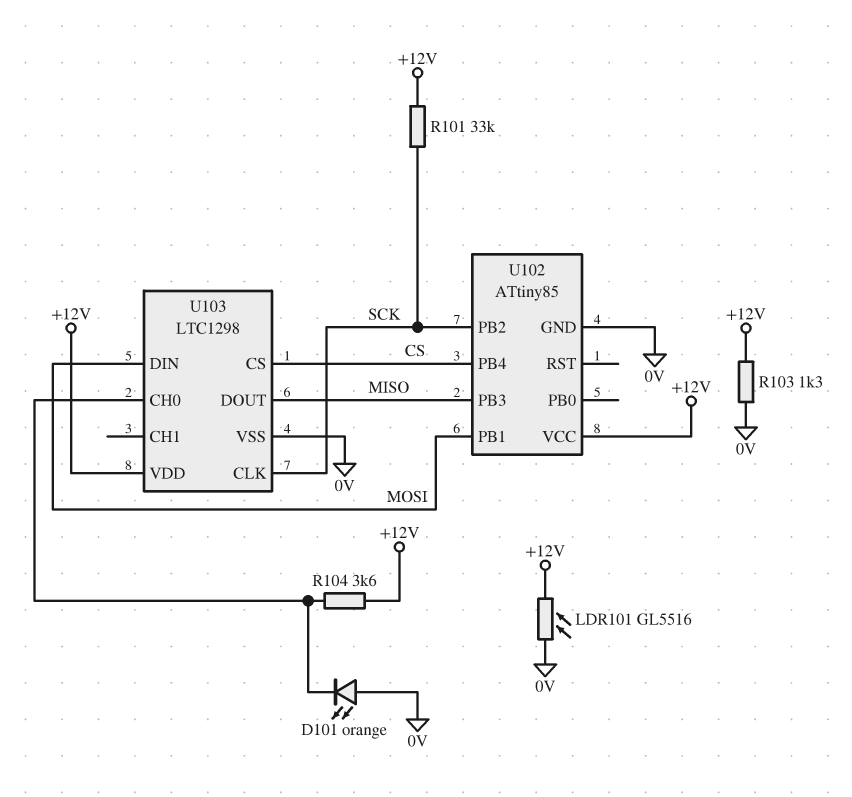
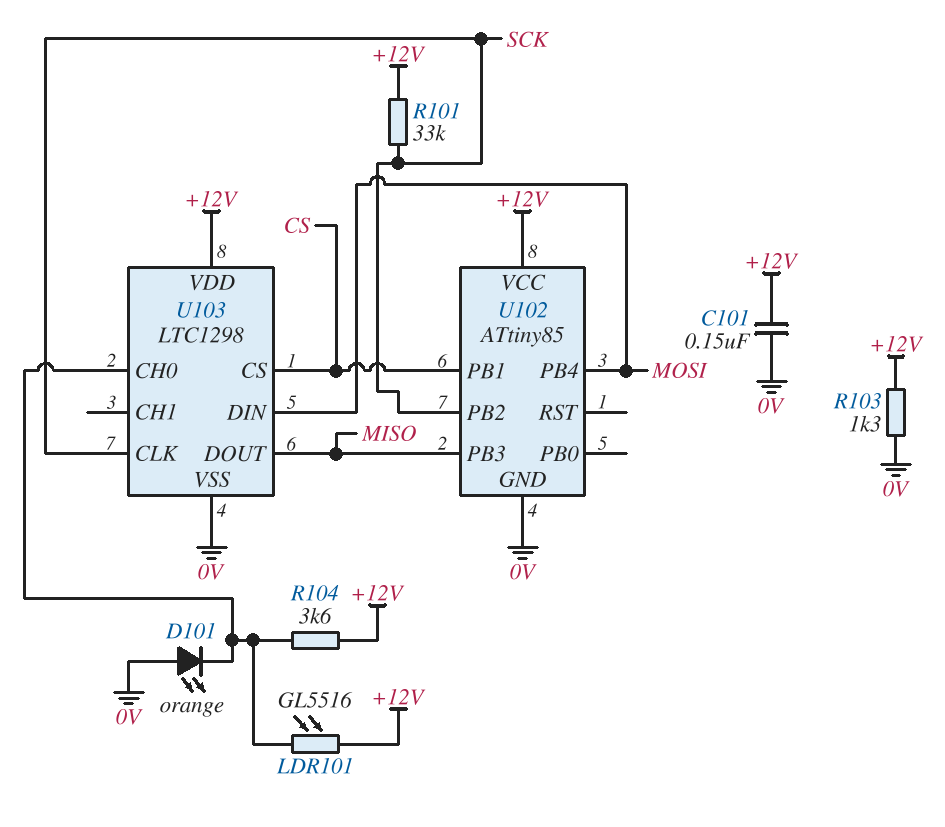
C101: none -> 150nF (+12V, 0V)
LDR101: GL5516 (+12V, 0V) -> GL5516 (+12V, U103/CH0)
U102 pin PB1: MOSI -> CS
U102 pin PB4: CS -> MOSI

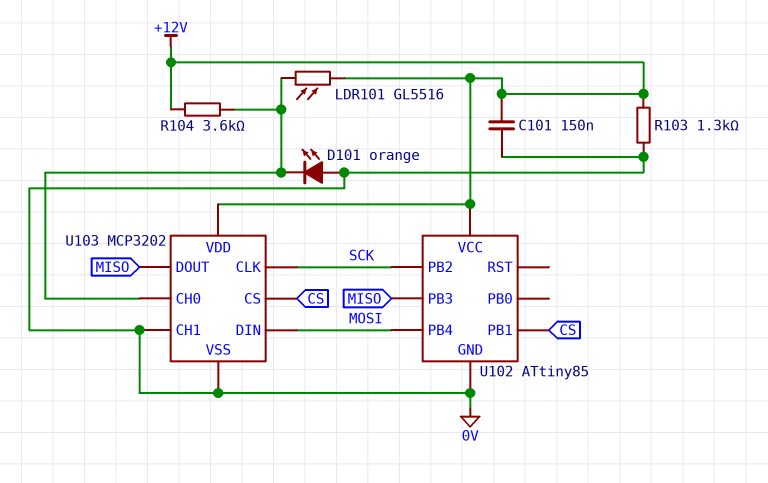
R101: 33k (+12V, SCK) -> none
U103: LTC1298 -> MCP3202
U103 pin CH1: none -> 0V

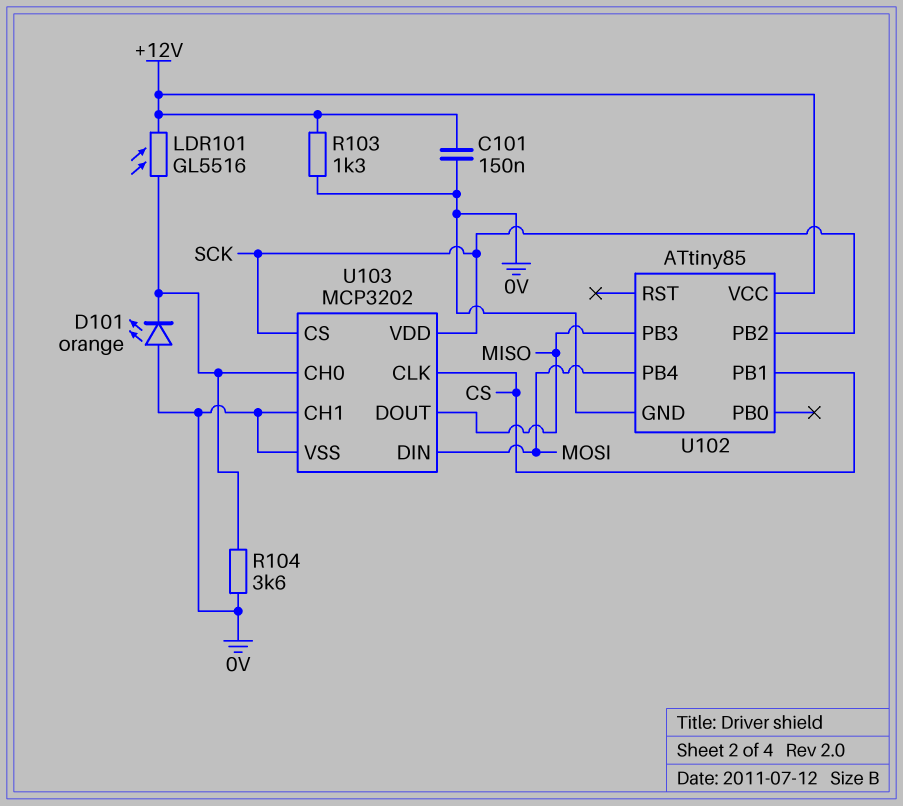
R104: 3.6k (+12V, U103/CH0) -> 3.6k (0V, U103/CH0)
U103 pin CLK: SCK -> CS
U103 pin CS: CS -> SCK
U103 pin VDD: +12V -> SCK

